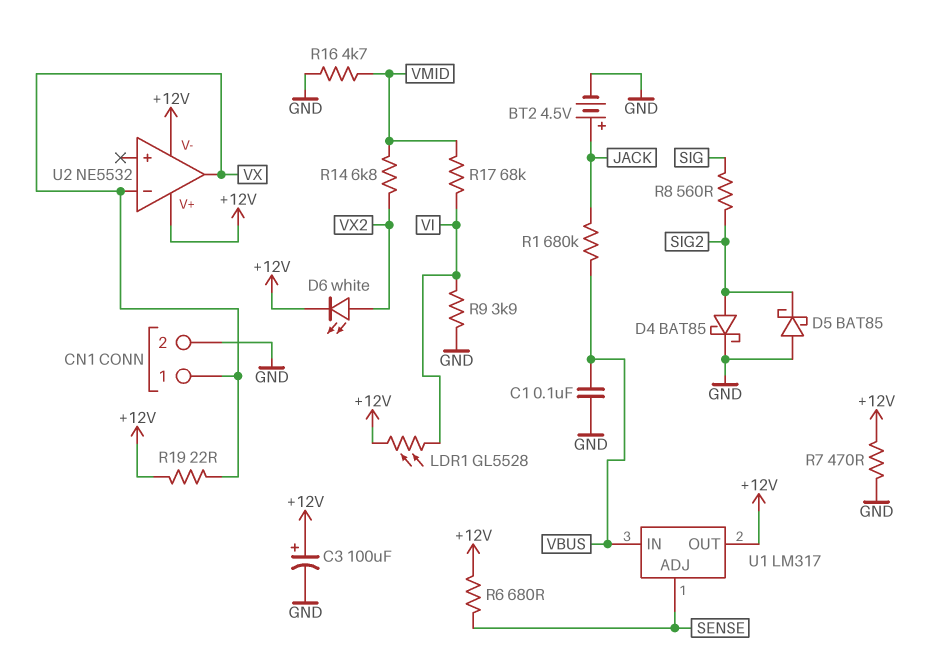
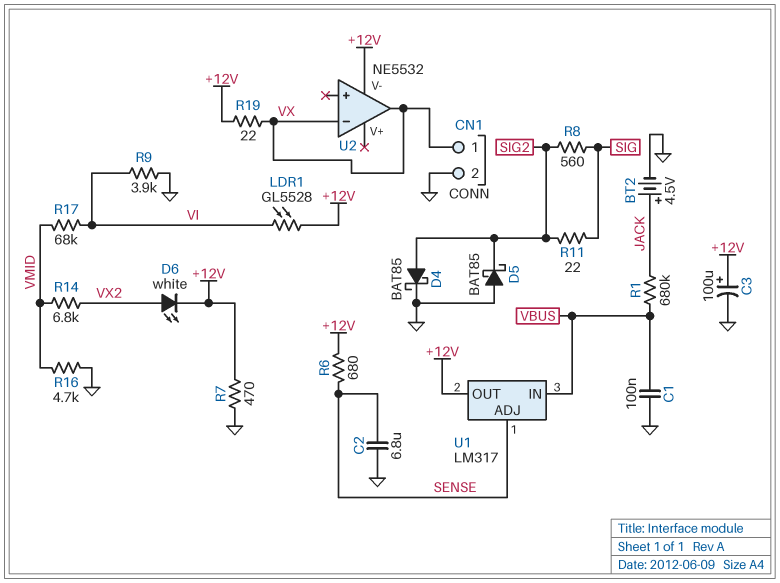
C2: none -> 6.8uF (GND, SENSE)
R11: none -> 22 (SIG, SIG2)
U2 pin V+: +12V -> none

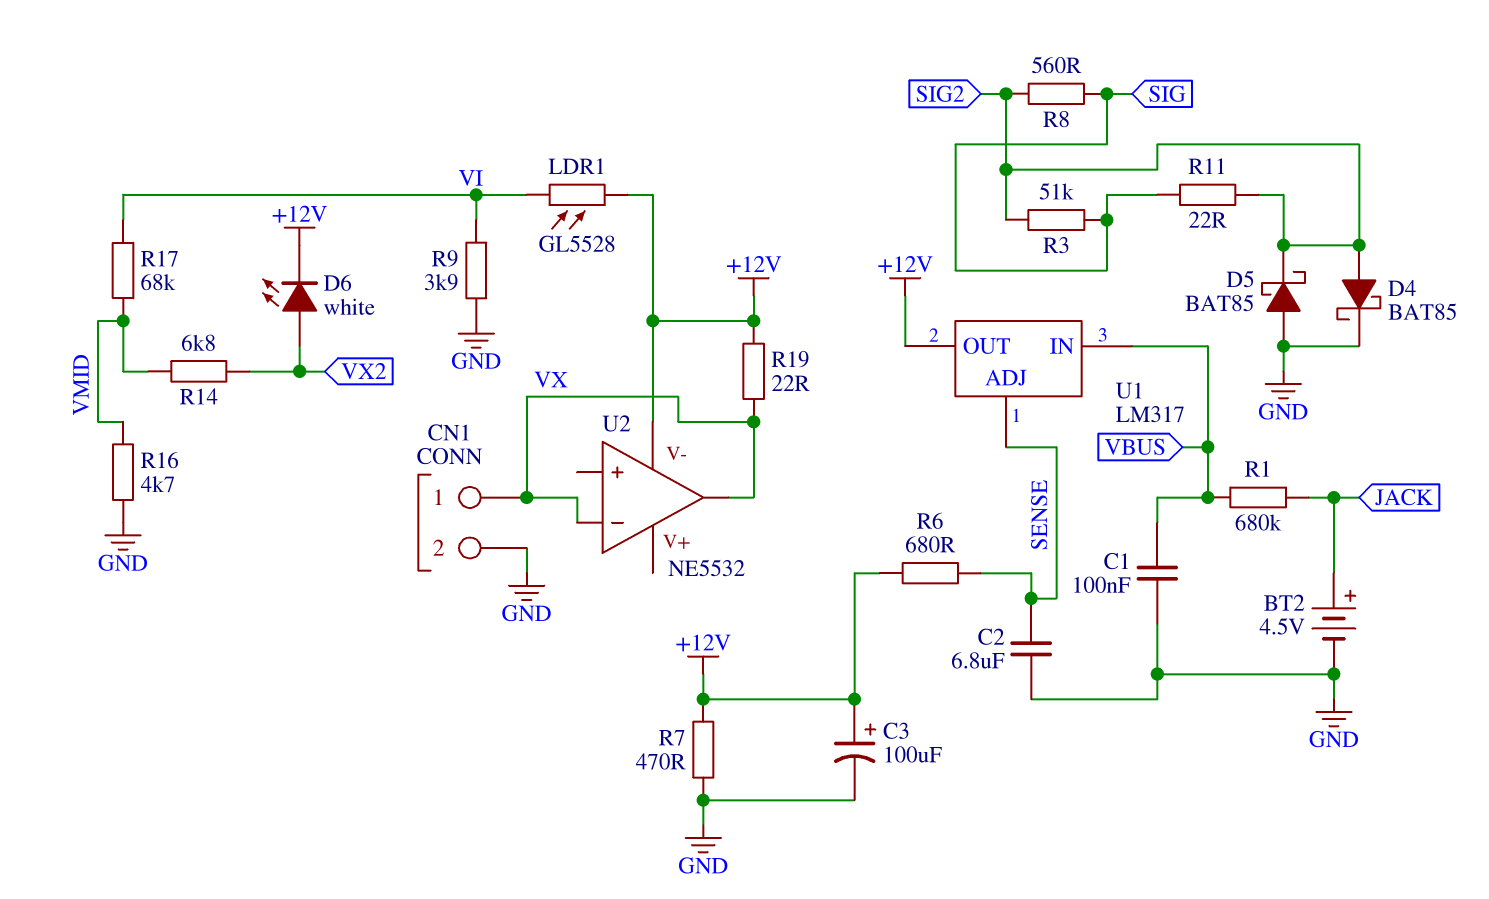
R3: none -> 51k (SIG, SIG2)

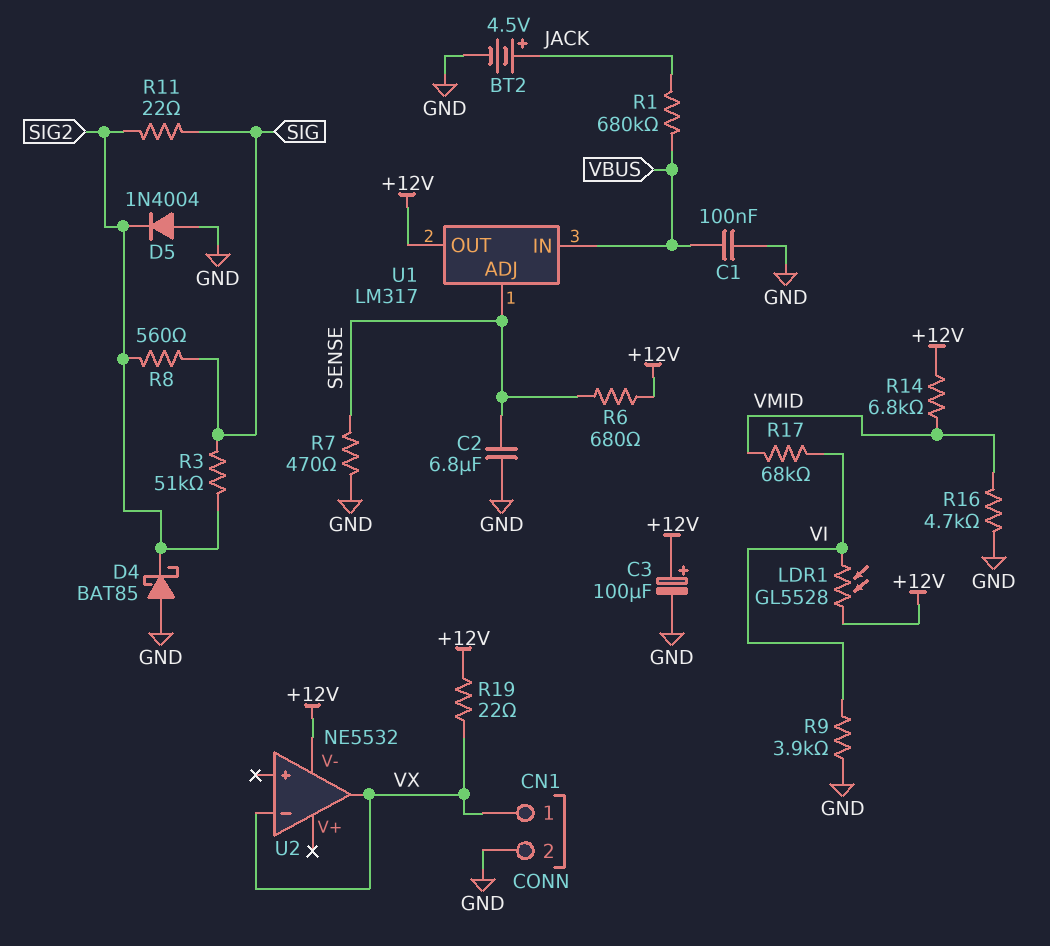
D4: schottky BAT85 (A SIG2, K GND) -> schottky BAT85 (A GND, K SIG2)
D5: schottky BAT85 (A GND, K SIG2) -> diode 1N4004 (A GND, K SIG2)
D6: LED white (A VX2, K +12V) -> none
R7: 470 (+12V, GND) -> 470 (GND, SENSE)
R14: 6.8k (VMID, VX2) -> 6.8k (+12V, VMID)

